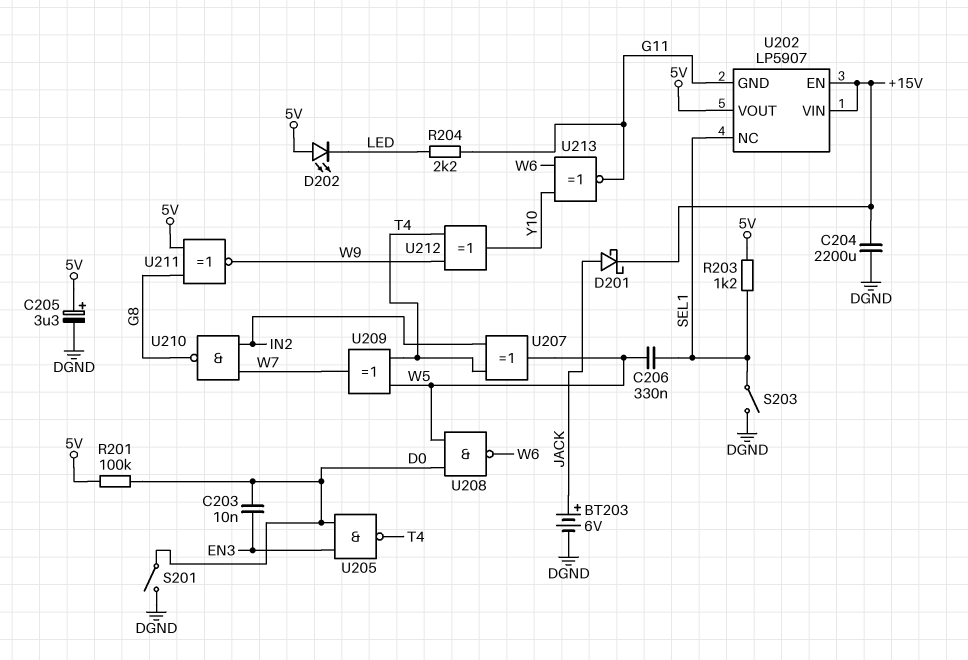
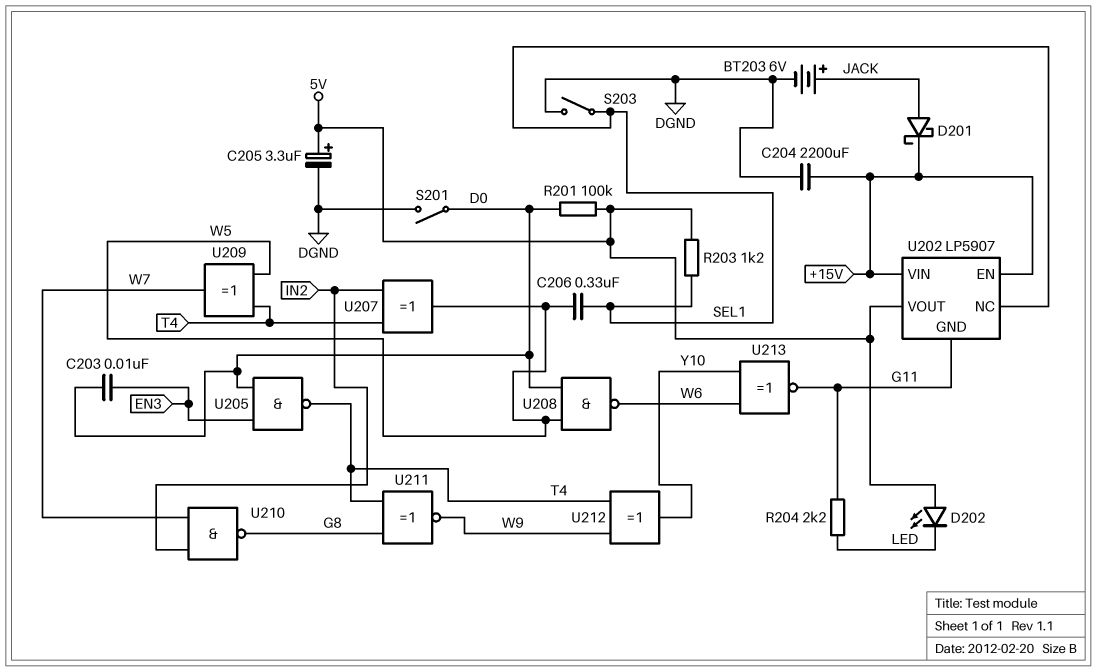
U211: XNOR (in 5V, in G8, out W9) -> XNOR (in G8, in T4, out W9)

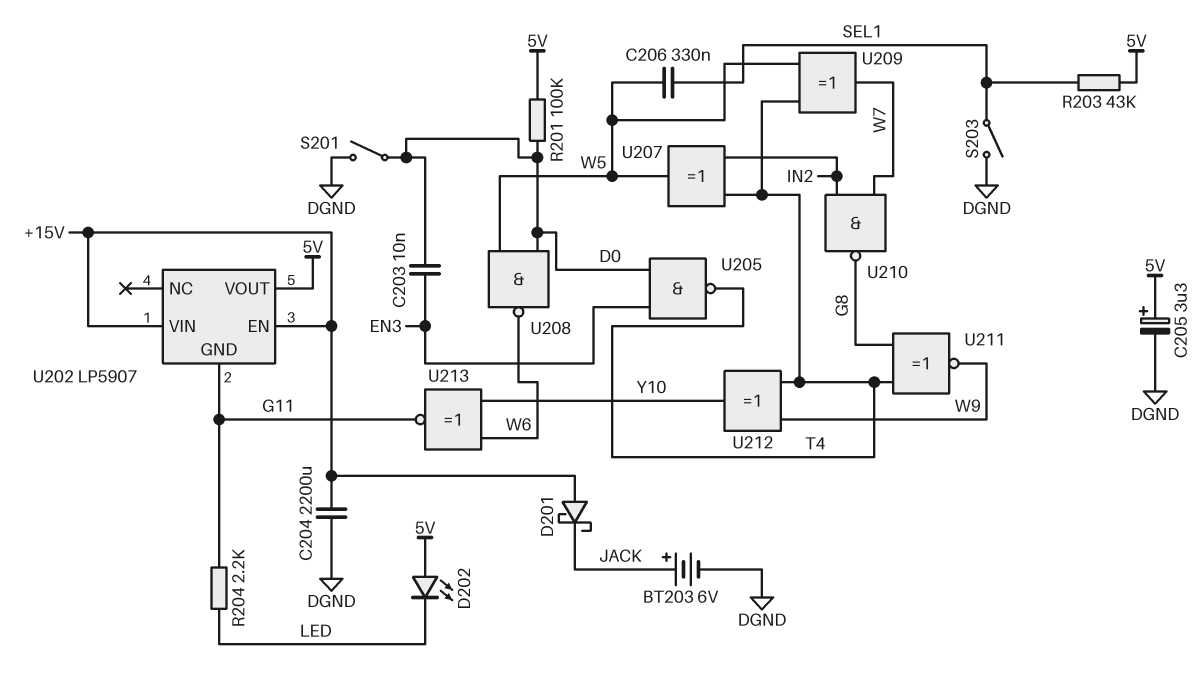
D201: schottky (A JACK, K +15V) -> schottky (A +15V, K JACK)
R203: 1.2k (5V, SEL1) -> 43k (5V, SEL1)
U202 pin NC: SEL1 -> none

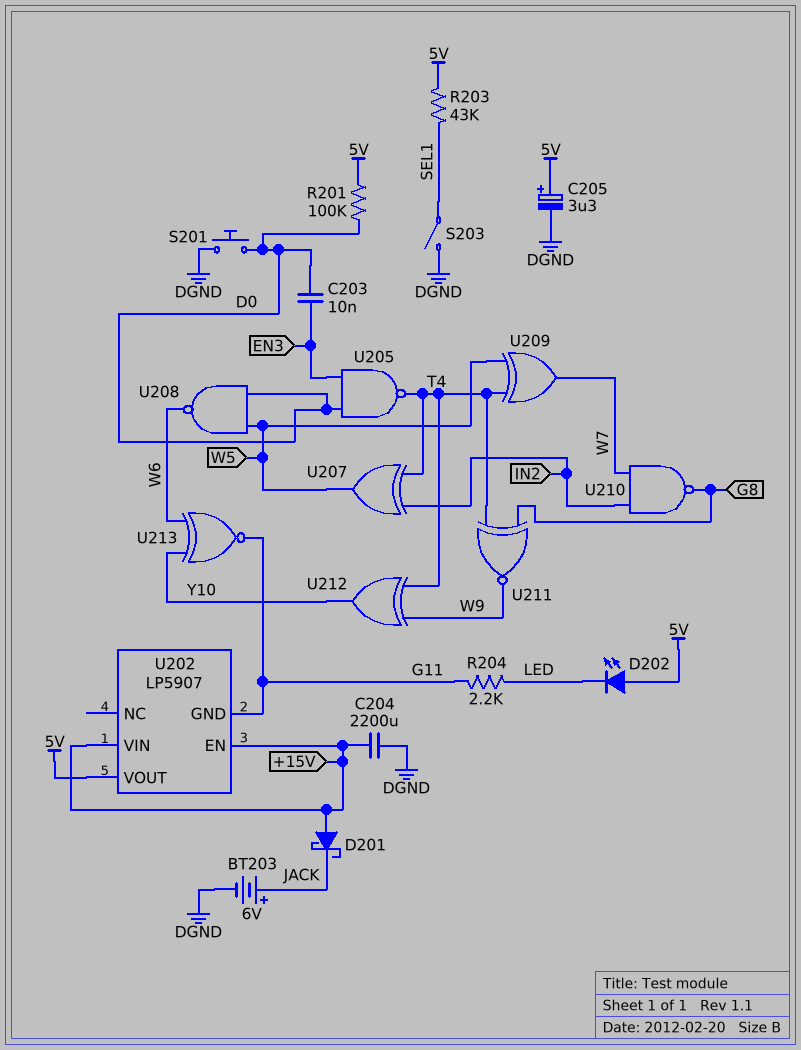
C206: 330nF (SEL1, W5) -> none
S201: switch (D0, DGND) -> button (D0, DGND)

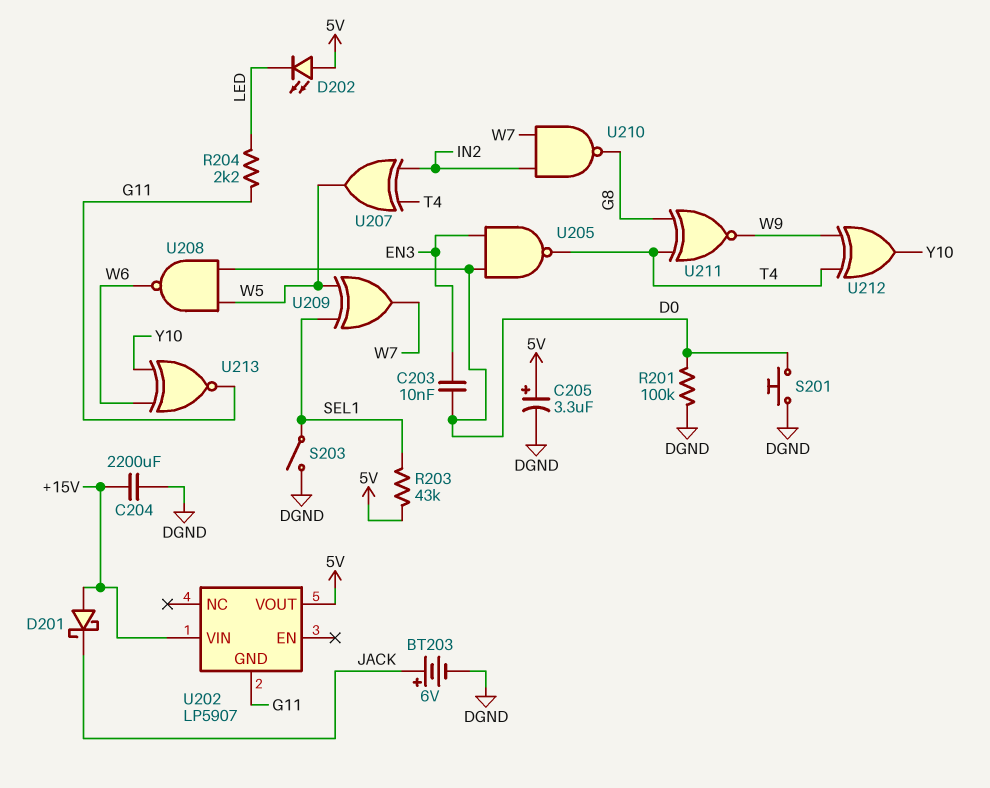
R201: 100k (5V, D0) -> 100k (D0, DGND)
U202 pin EN: +15V -> none
U209: XOR (in T4, in W5, out W7) -> XOR (in SEL1, in W5, out W7)

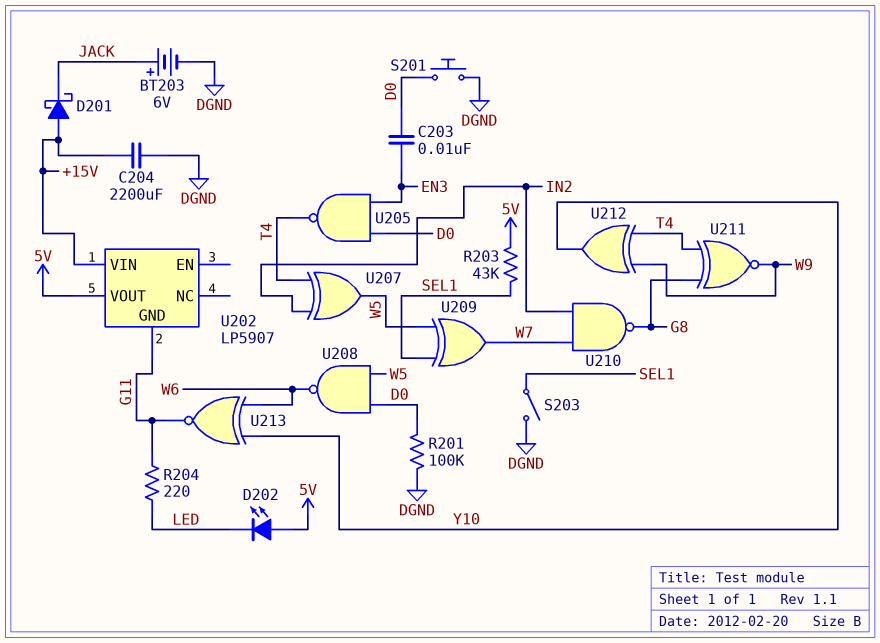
C205: 3.3uF (plus 5V, minus DGND) -> none
R204: 2.2k (G11, LED) -> 220 (G11, LED)

